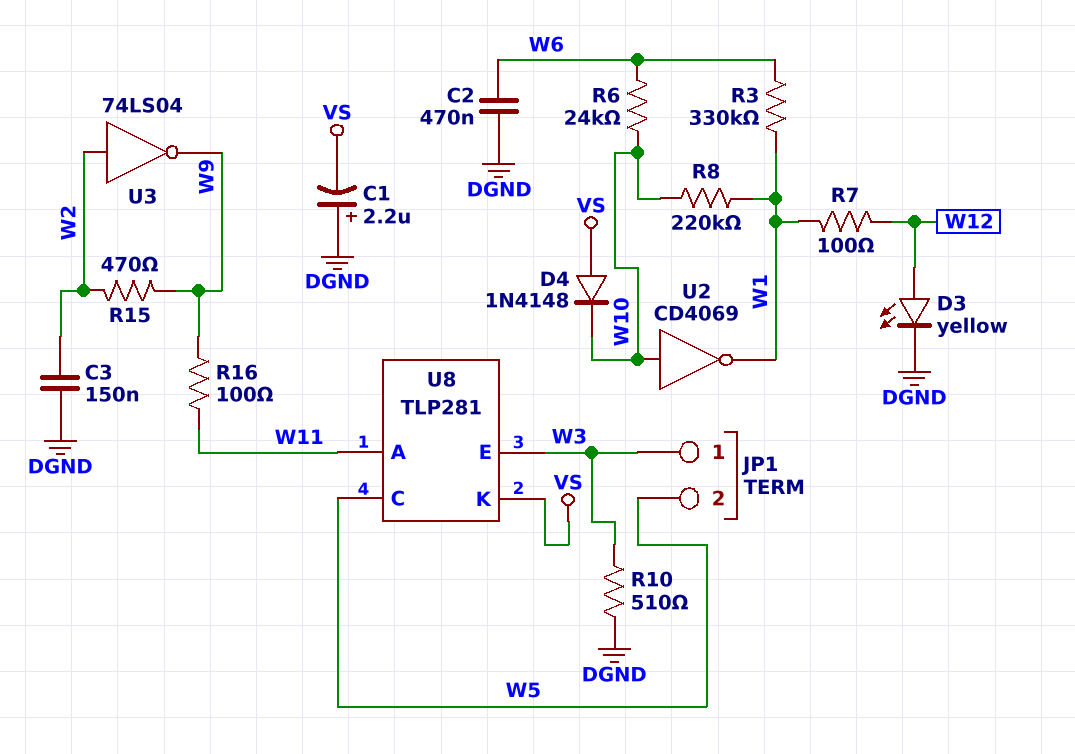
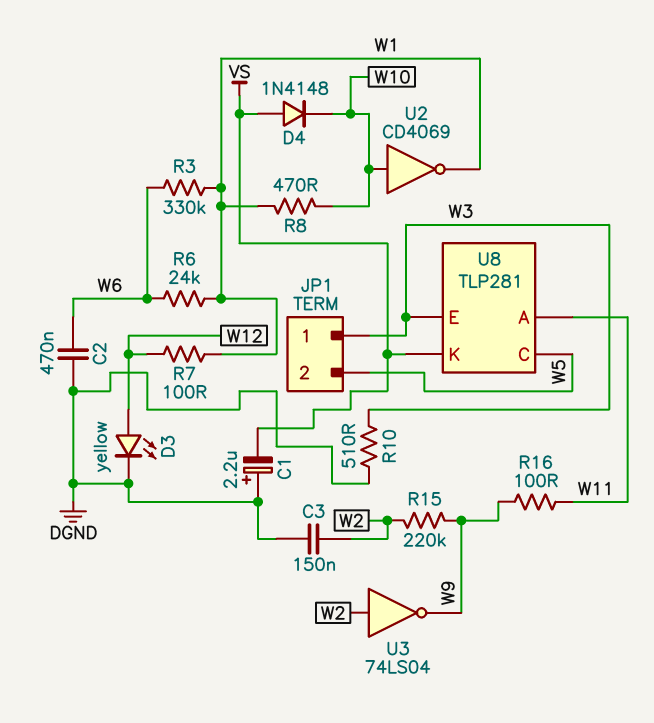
R6: 24k (W6, W10) -> 24k (W1, W6)
R8: 220k (W1, W10) -> 470 (W1, W10)
R15: 470 (W2, W9) -> 220k (W2, W9)

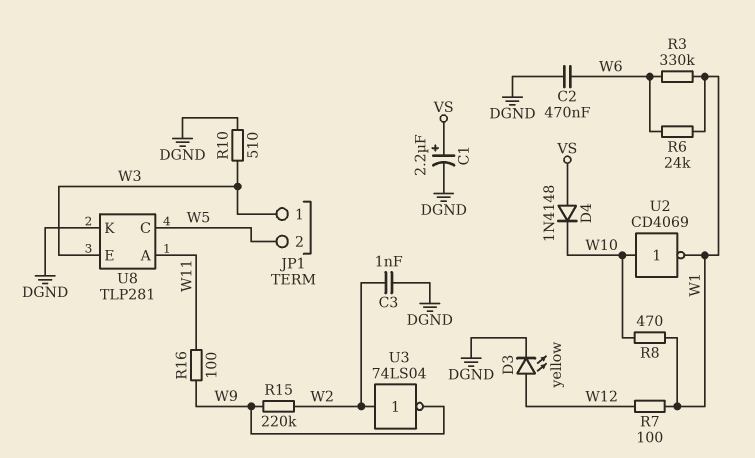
C1: 2.2uF (plus DGND, minus VS) -> 2.2uF (plus VS, minus DGND)
C3: 150nF (DGND, W2) -> 1nF (DGND, W2)
U8 pin K: VS -> DGND

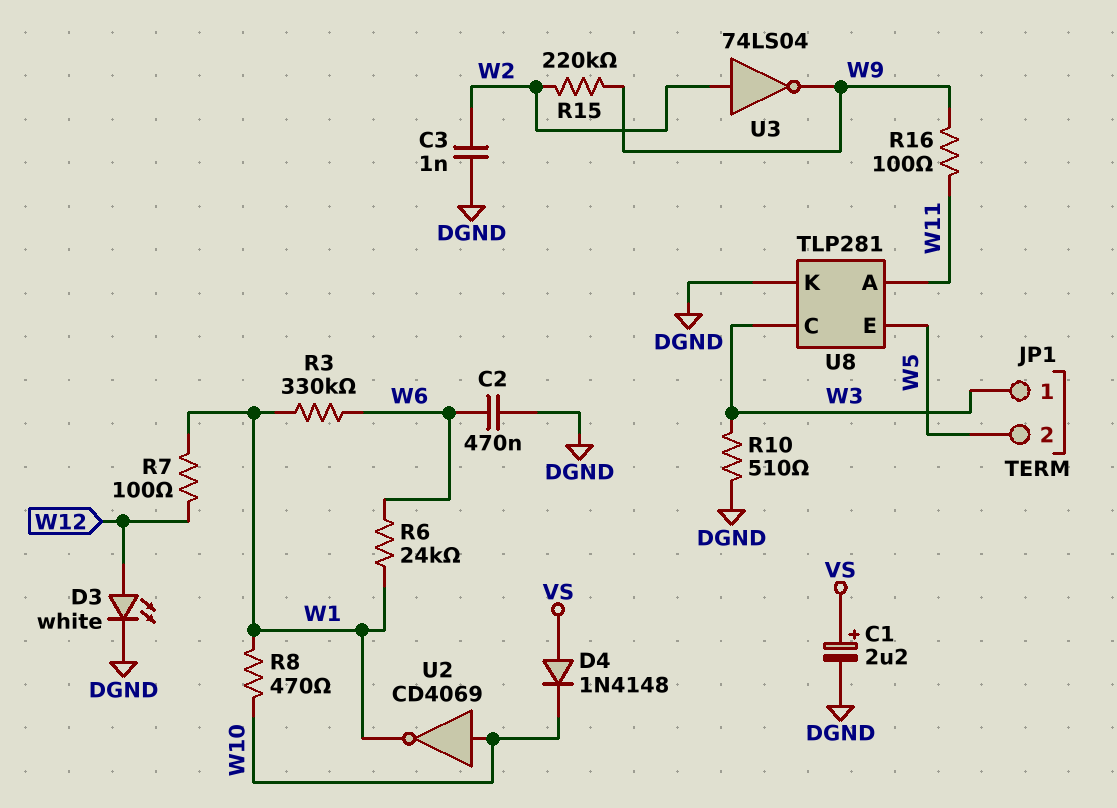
D3: LED yellow (A W12, K DGND) -> LED white (A W12, K DGND)
U8 pin C: W5 -> W3
U8 pin E: W3 -> W5

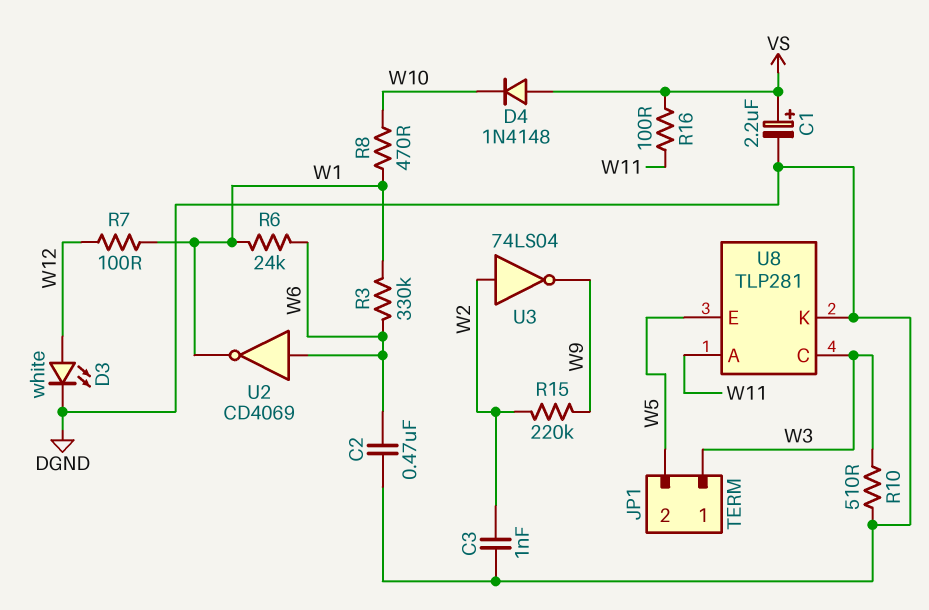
R16: 100 (W9, W11) -> 100 (VS, W11)
U2: NOT CD4069 (in W10, out W1) -> NOT CD4069 (in W6, out W1)

